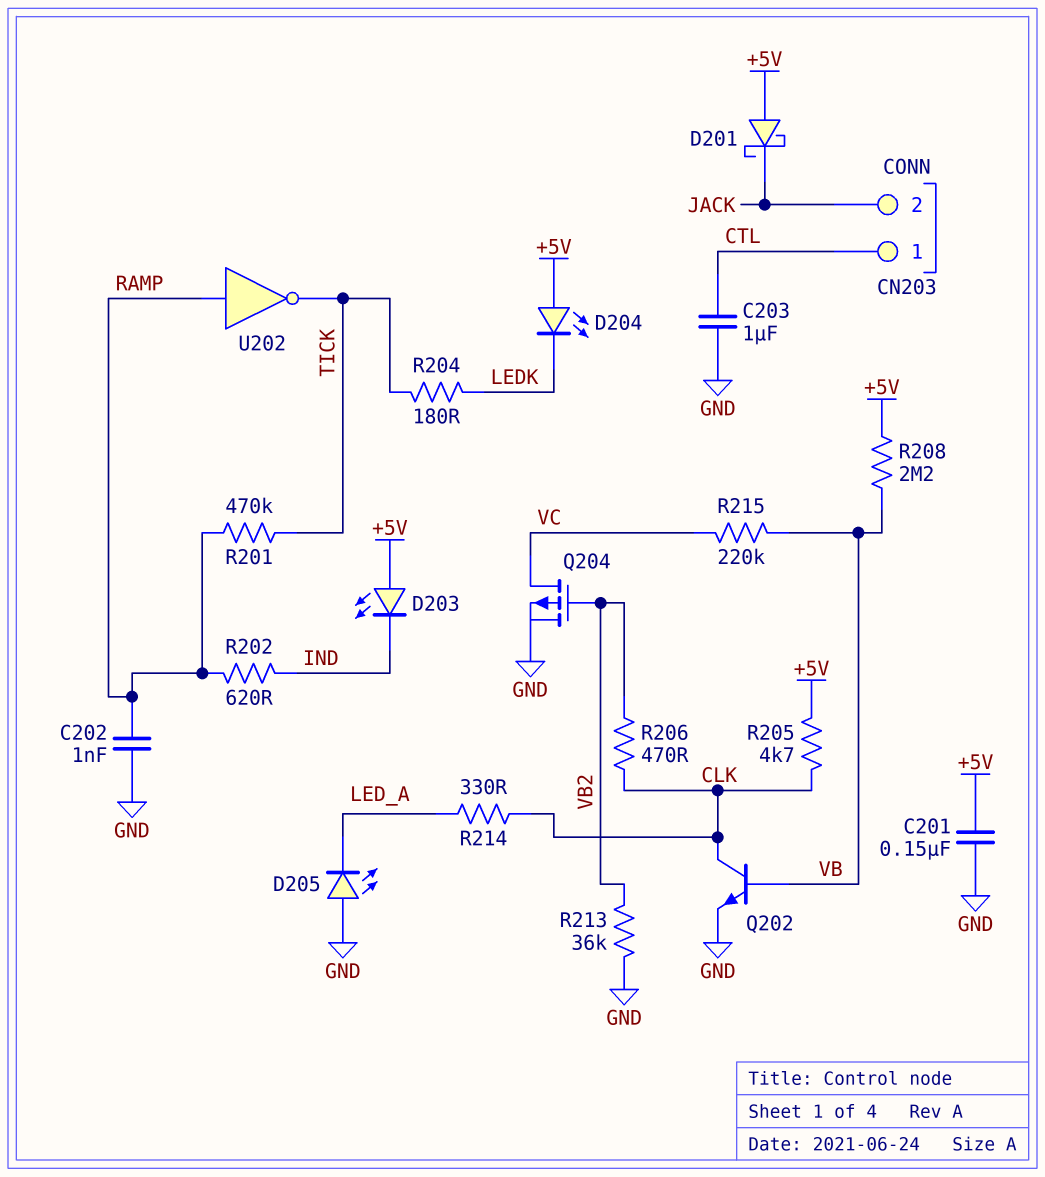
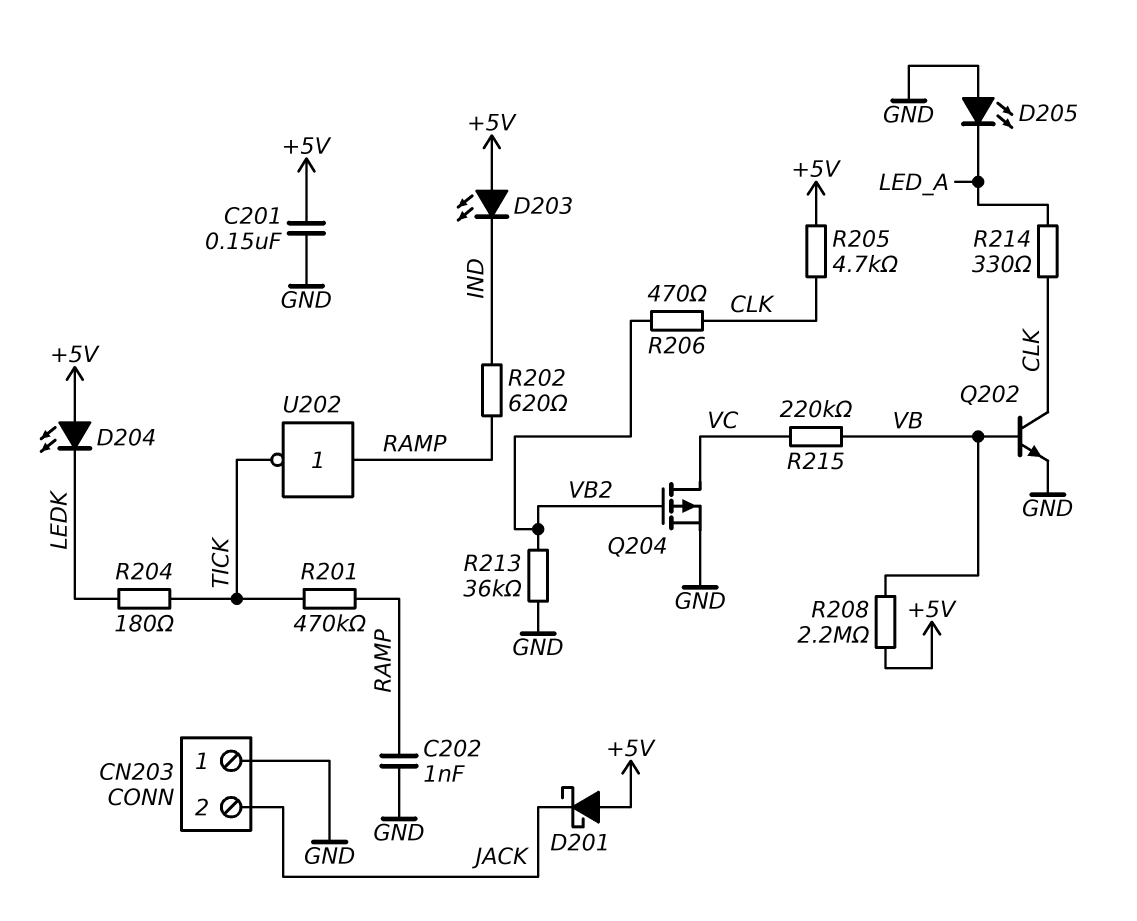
C203: 1uF (CTL, GND) -> none
CN203 pin 1: CTL -> GND

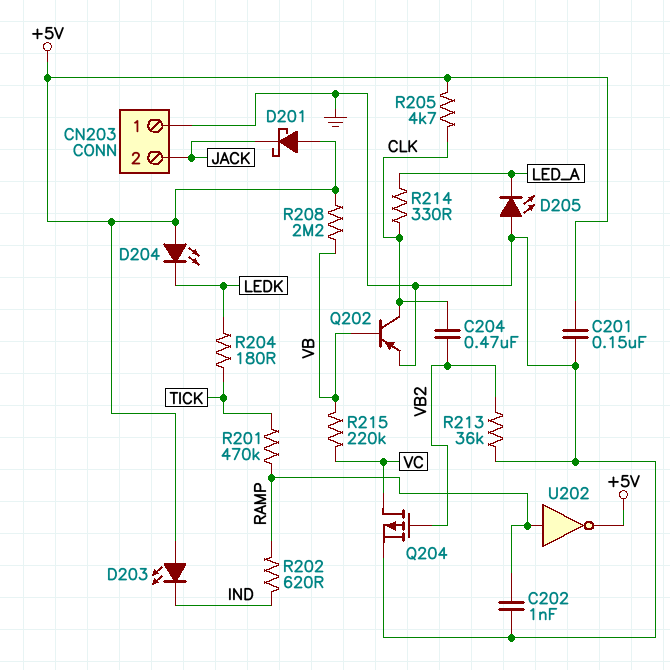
C204: none -> 470nF (CLK, VB2)
Q202: NPN (B VB, C CLK, E GND) -> PNP (B VB, C CLK, E GND)
R206: 470 (CLK, VB2) -> none
U202: NOT (in RAMP, out TICK) -> NOT (in RAMP, out +5V)

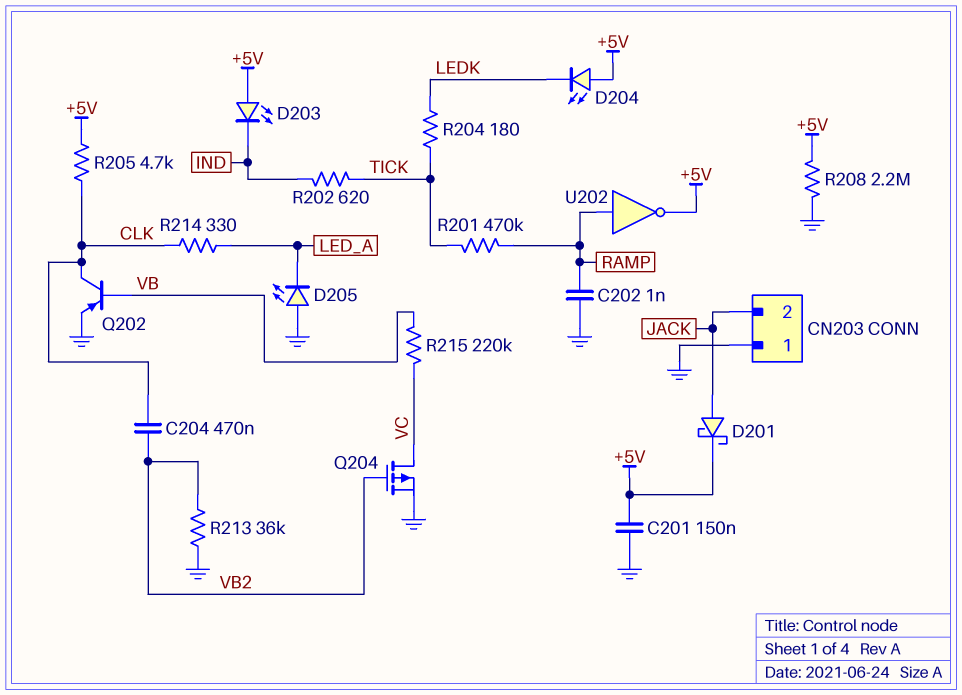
D201: schottky (A +5V, K JACK) -> schottky (A JACK, K +5V)
R202: 620 (IND, RAMP) -> 620 (IND, TICK)
R208: 2.2M (+5V, VB) -> 2.2M (+5V, GND)

